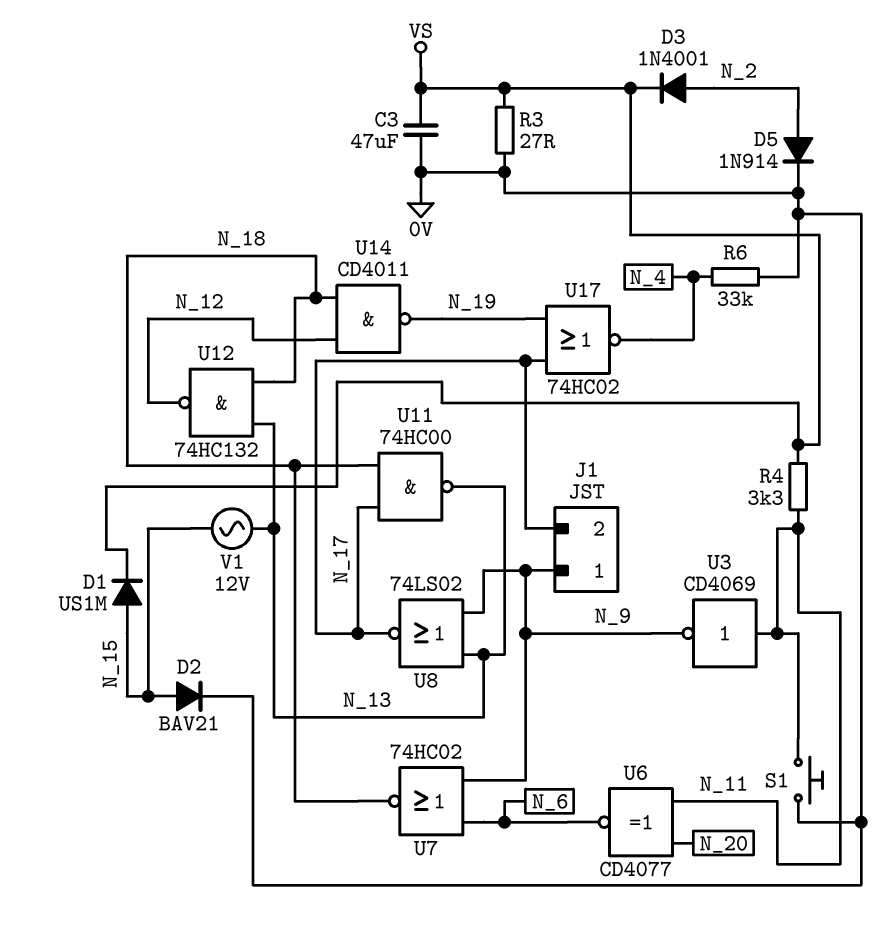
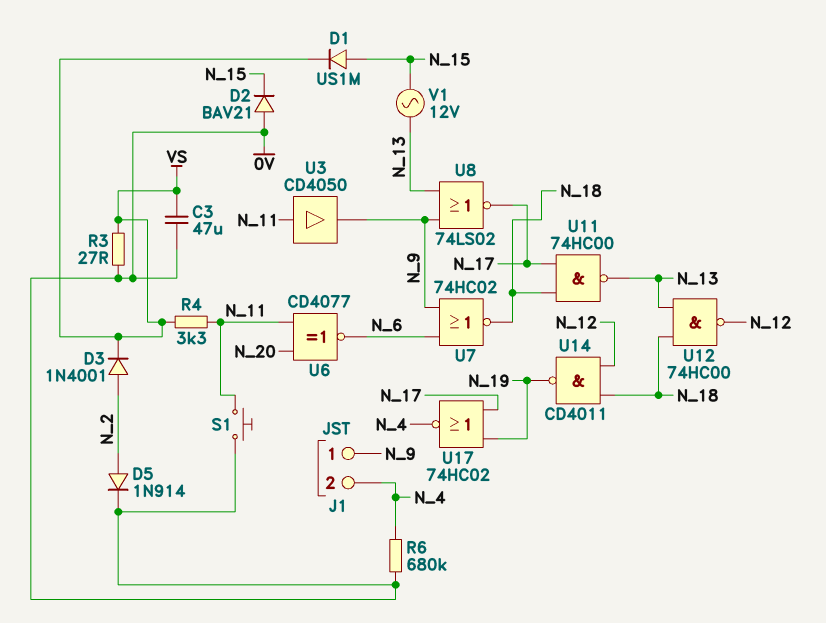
D2: diode BAV21 (A N_15, K 0V) -> diode BAV21 (A 0V, K N_15)
J1 pin 2: N_17 -> N_4
R6: 33k (0V, N_4) -> 680k (0V, N_4)
U3: NOT CD4069 (in N_11, out N_9) -> buffer CD4050 (in N_11, out N_9)
U12: NAND 74HC132 (in N_13, in N_18, out N_12) -> NAND 74HC00 (in N_13, in N_18, out N_12)

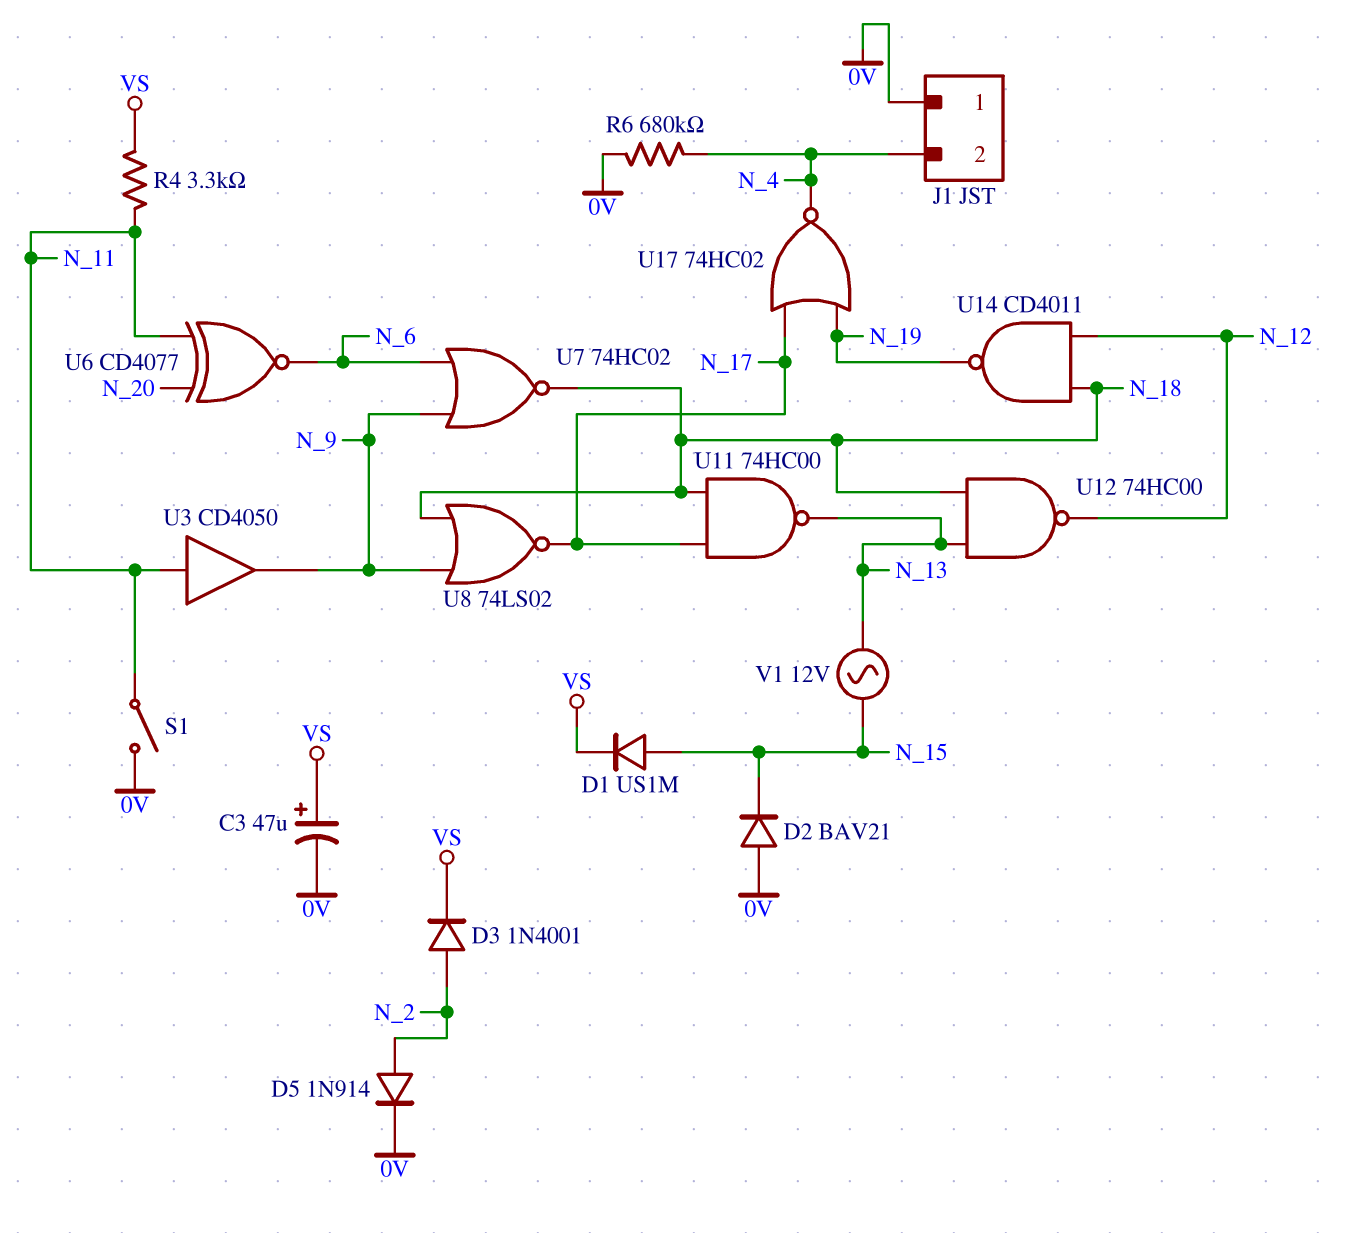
C3: 47uF (0V, VS) -> 47uF (plus VS, minus 0V)
J1 pin 1: N_9 -> 0V
R3: 27 (0V, VS) -> none
S1: button (0V, N_11) -> switch (0V, N_11)
U8: NOR 74LS02 (in N_9, in N_13, out N_17) -> NOR 74LS02 (in N_9, in N_18, out N_17)

